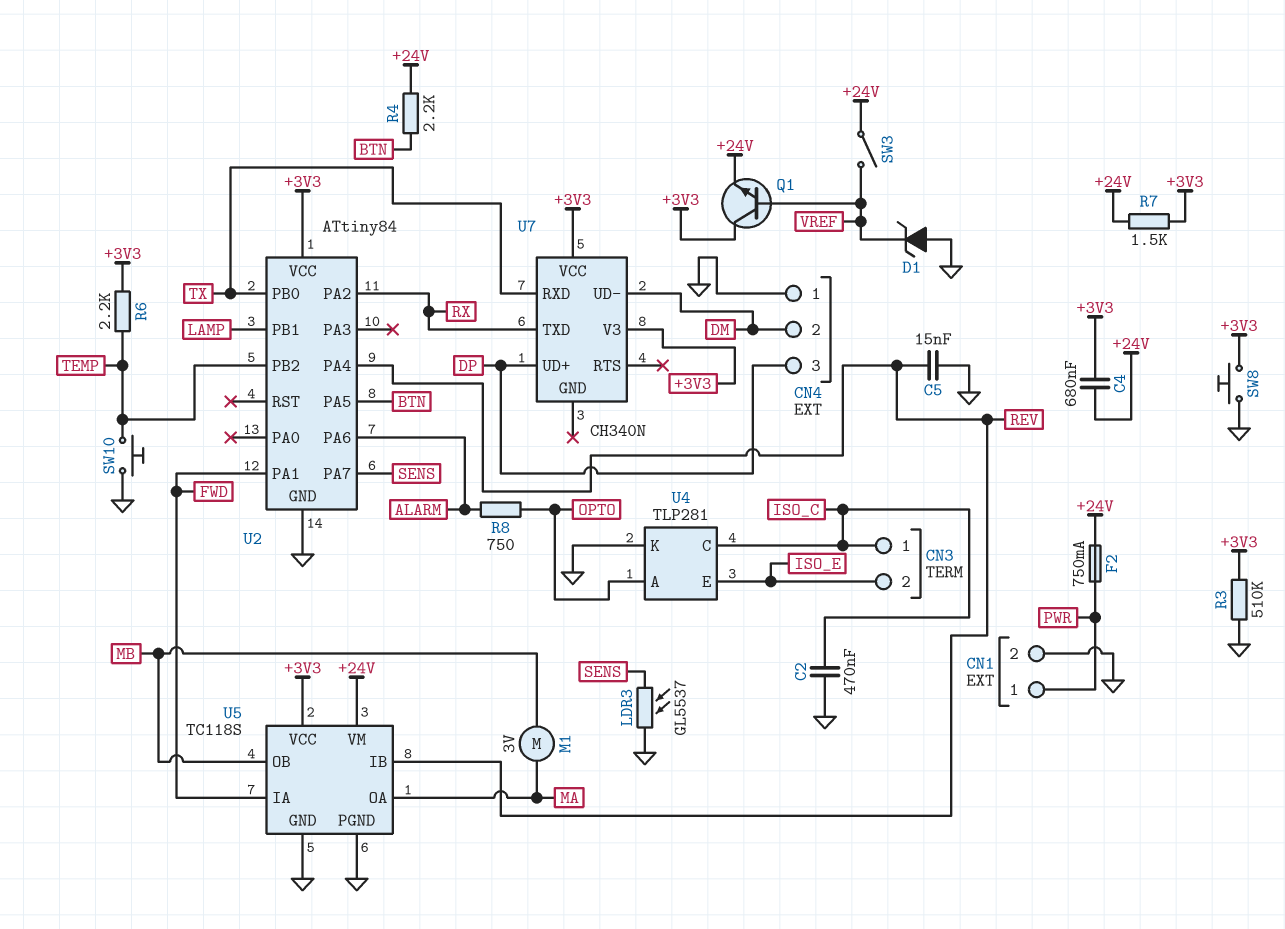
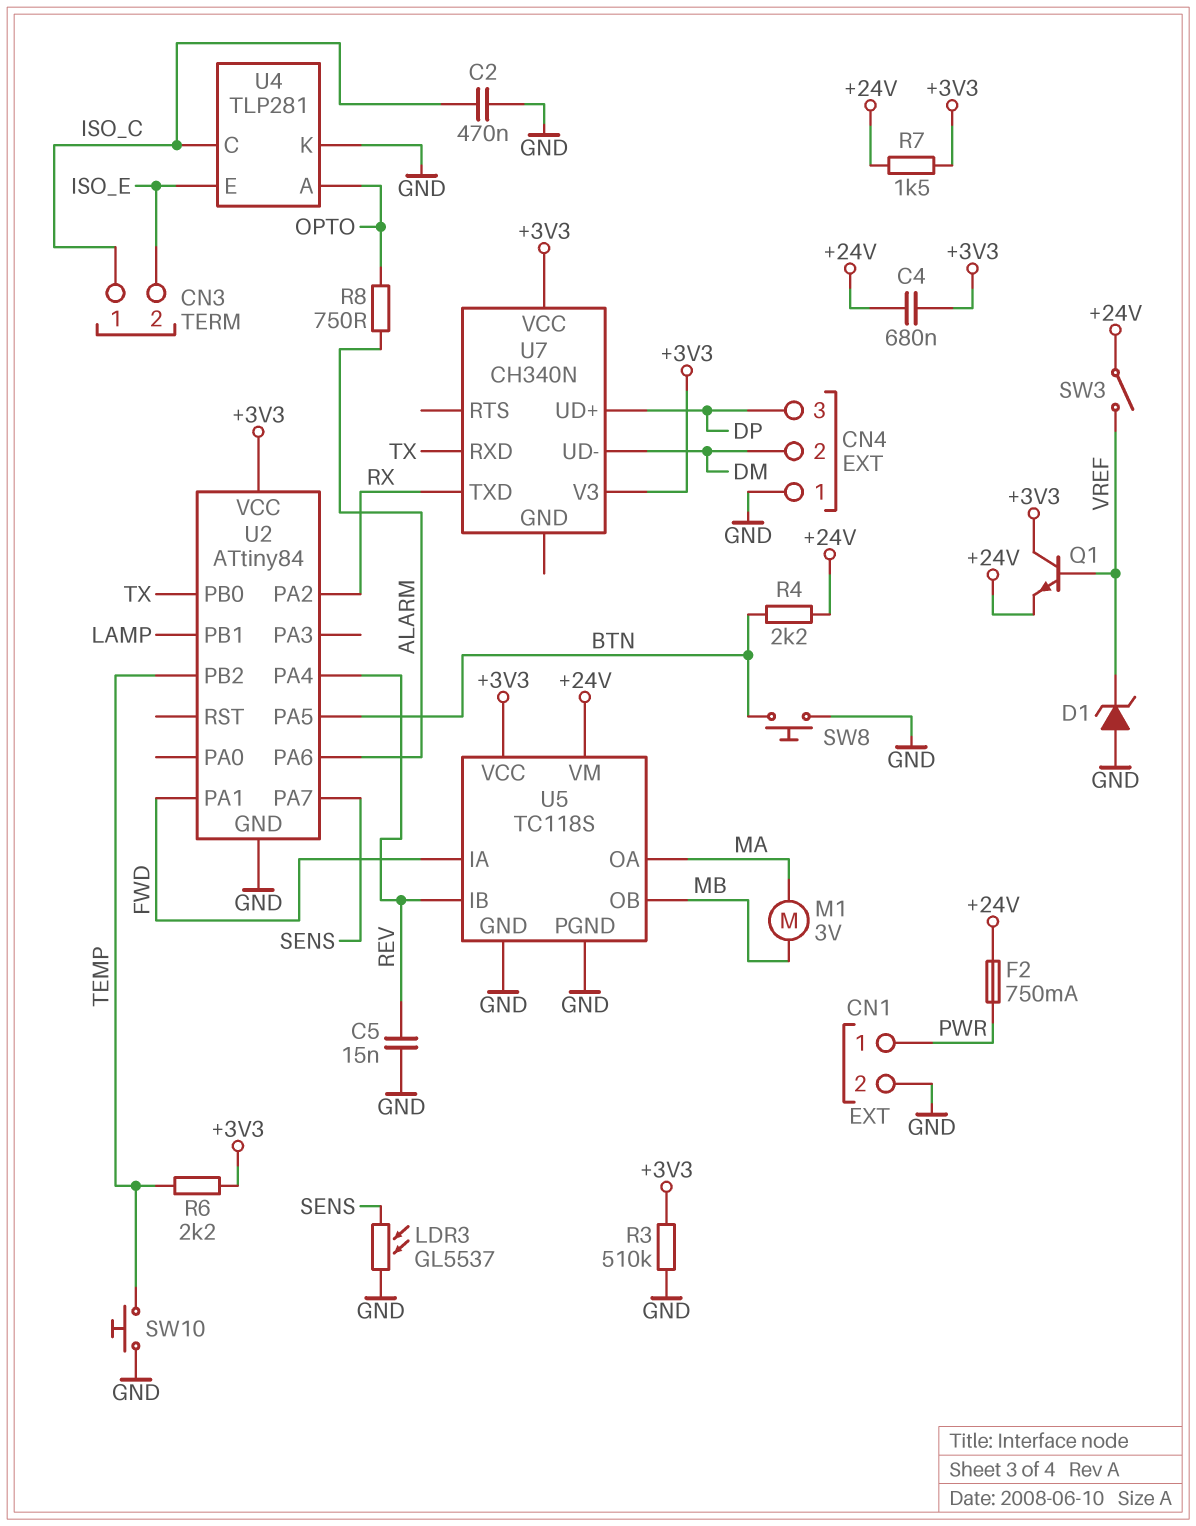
SW8: button (+3V3, GND) -> button (BTN, GND)

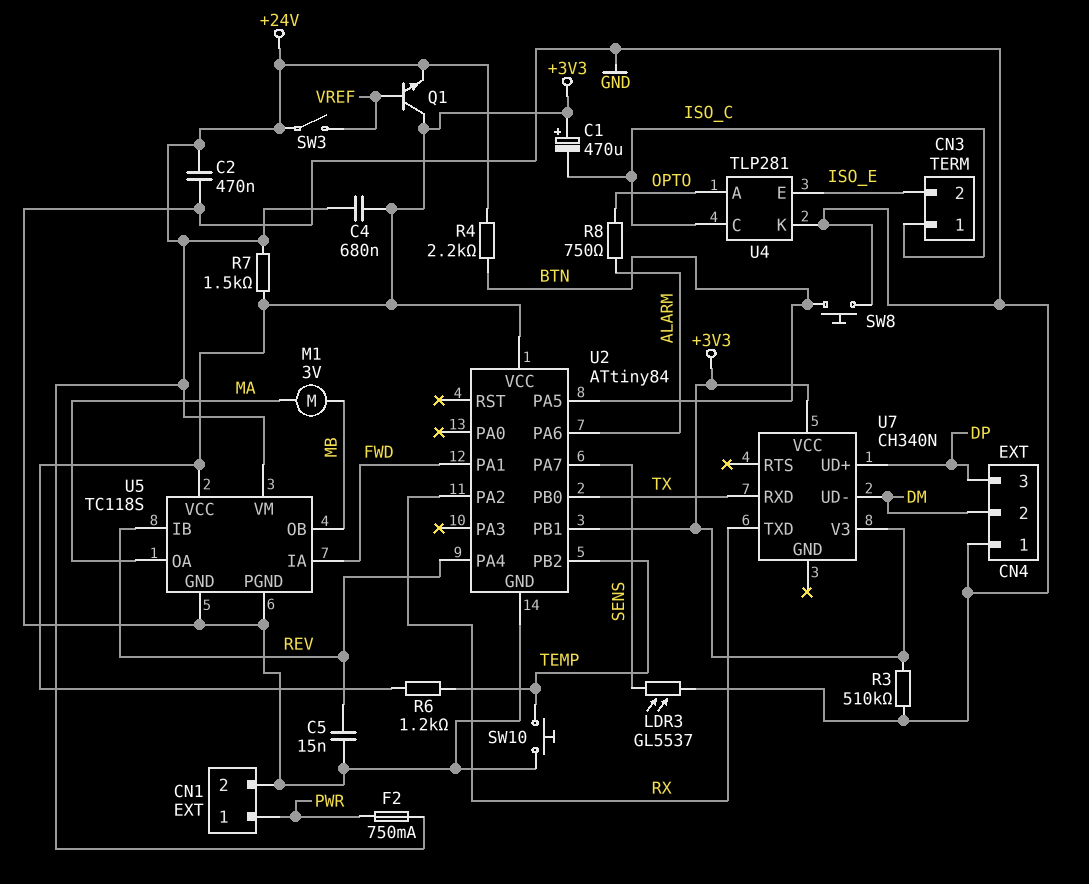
C1: none -> 470uF (plus +3V3, minus ISO_C)
C2: 470nF (GND, ISO_C) -> 470nF (+24V, GND)
D1: zener (A GND, K VREF) -> none
R6: 2.2k (+3V3, TEMP) -> 1.2k (+3V3, TEMP)
U2 pin PB1: LAMP -> +3V3

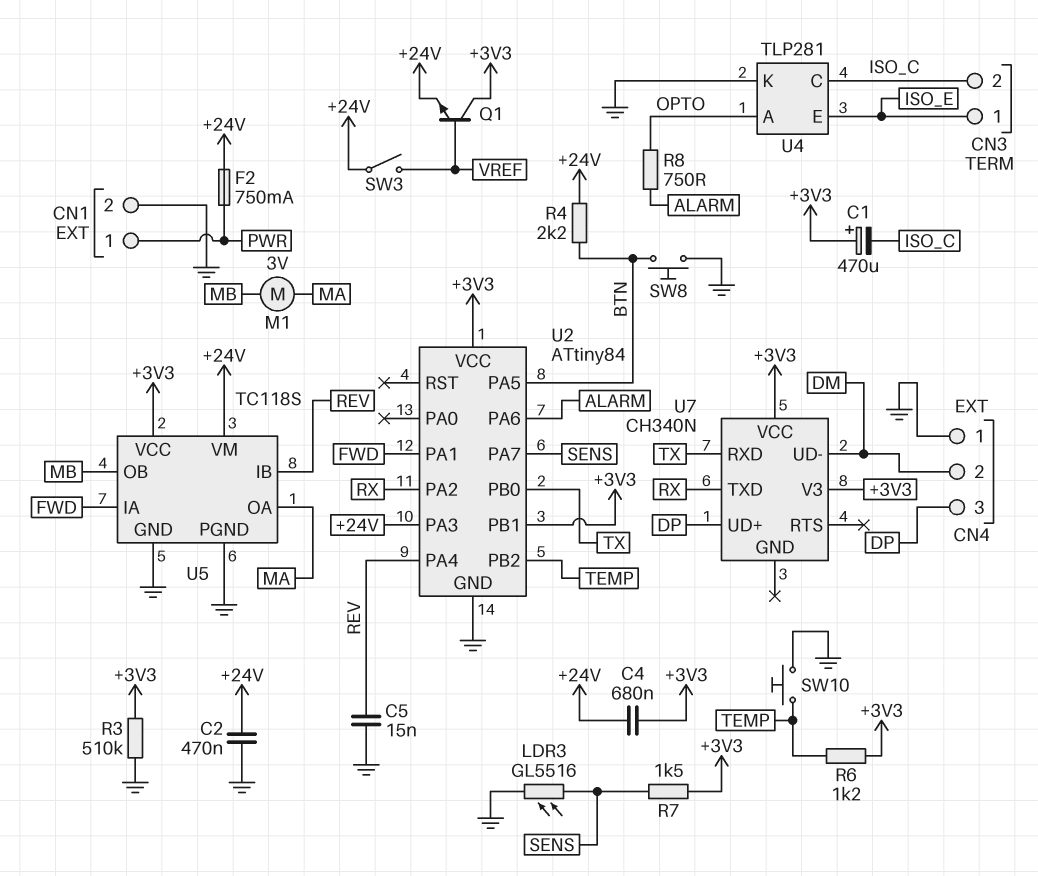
CN3 pin 1: ISO_C -> ISO_E
CN3 pin 2: ISO_E -> ISO_C
LDR3: GL5537 (GND, SENS) -> GL5516 (GND, SENS)
R7: 1.5k (+3V3, +24V) -> 1.5k (+3V3, SENS)
U2 pin PA3: none -> +24V

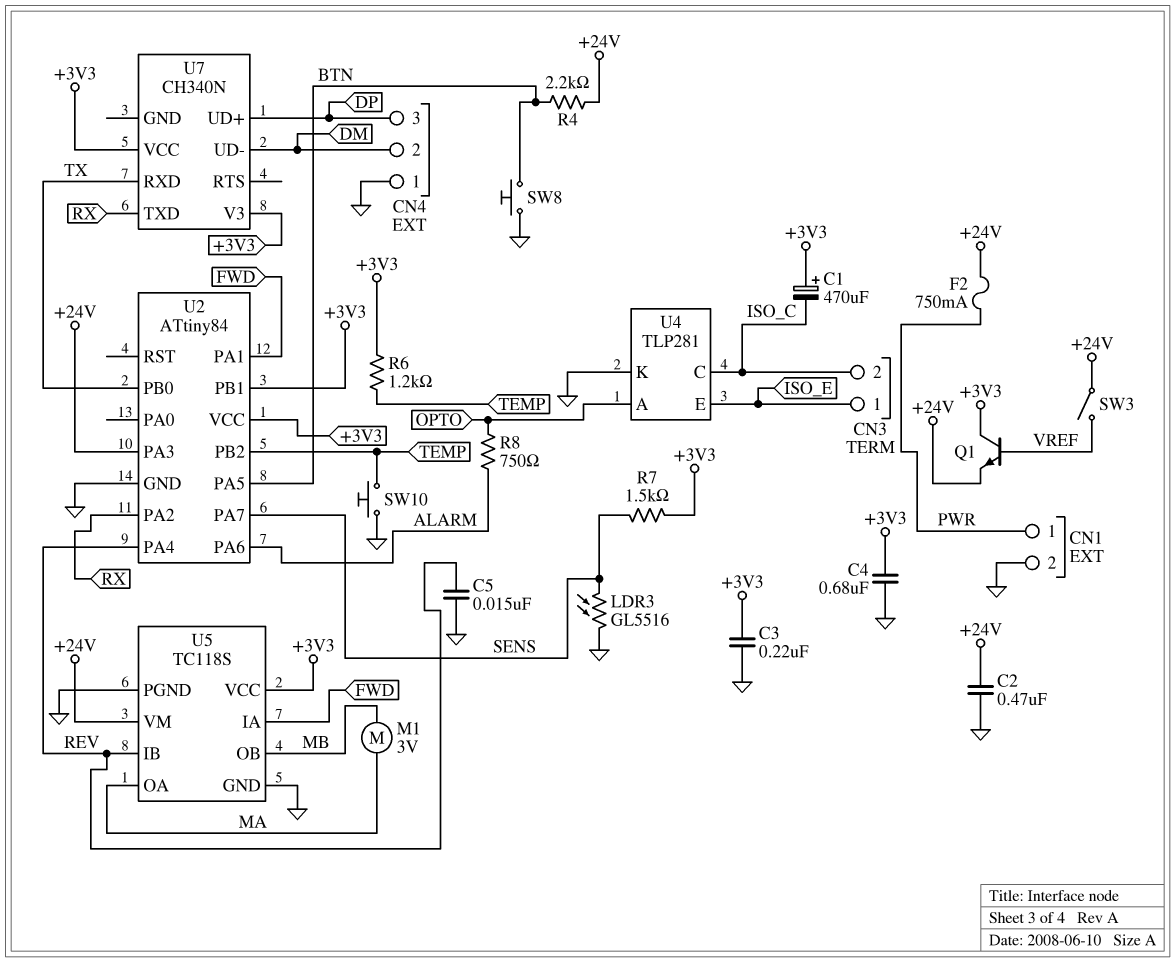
C3: none -> 220nF (+3V3, GND)
C4: 680nF (+3V3, +24V) -> 680nF (+3V3, GND)
R3: 510k (+3V3, GND) -> none

